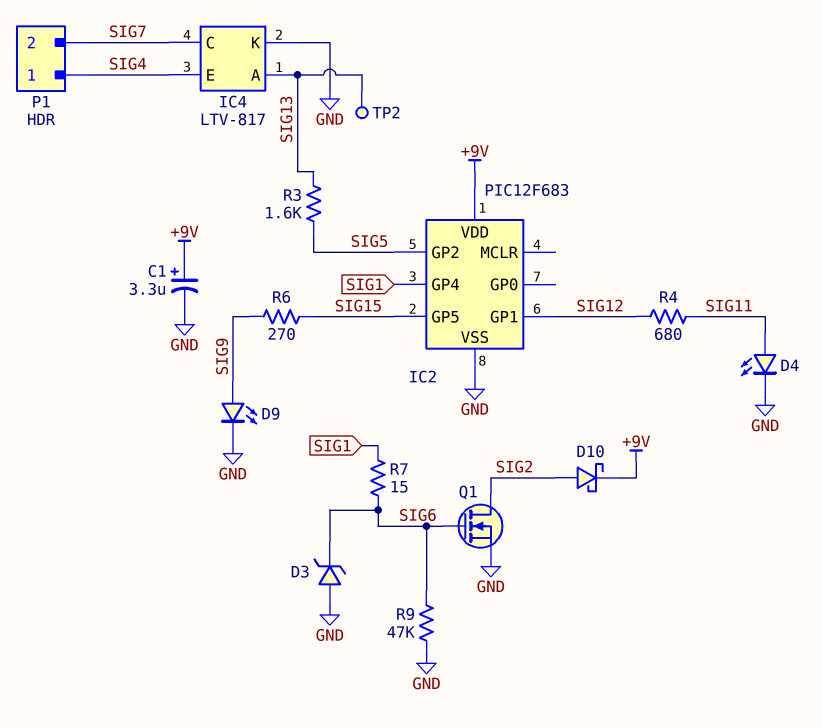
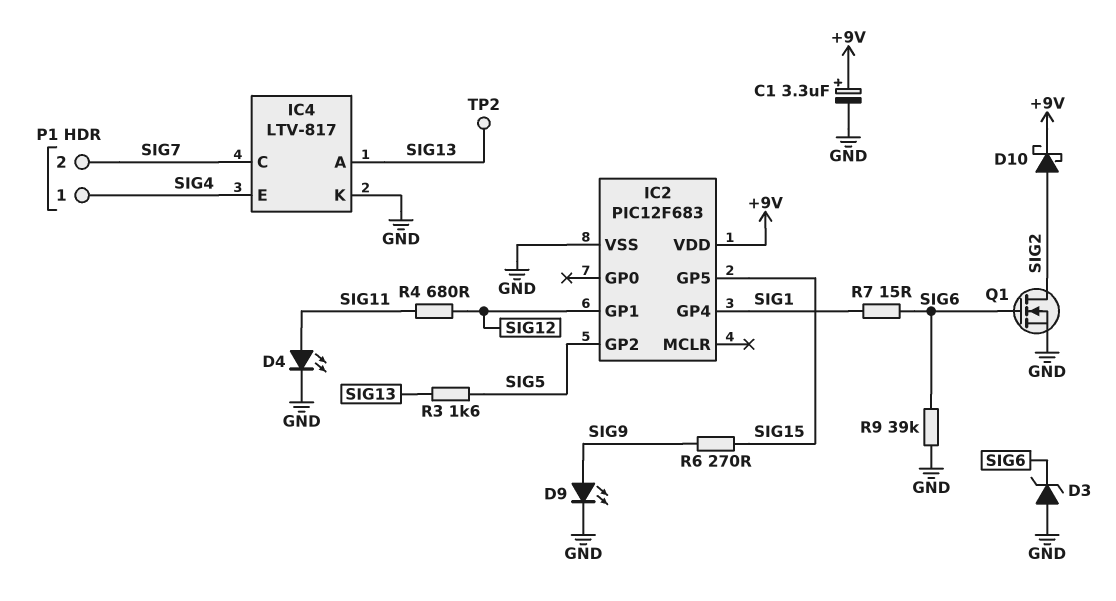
R9: 47k (GND, SIG6) -> 39k (GND, SIG6)

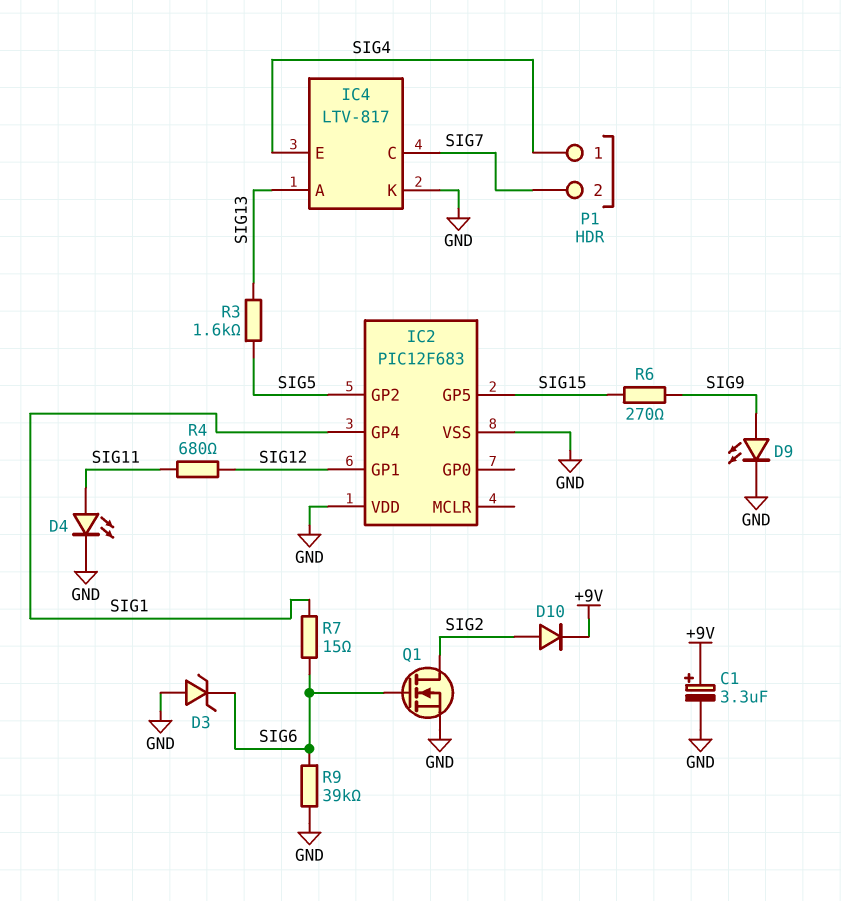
D10: schottky (A SIG2, K +9V) -> diode (A SIG2, K +9V)
IC2 pin VDD: +9V -> GND
TP2: test point (SIG13) -> none

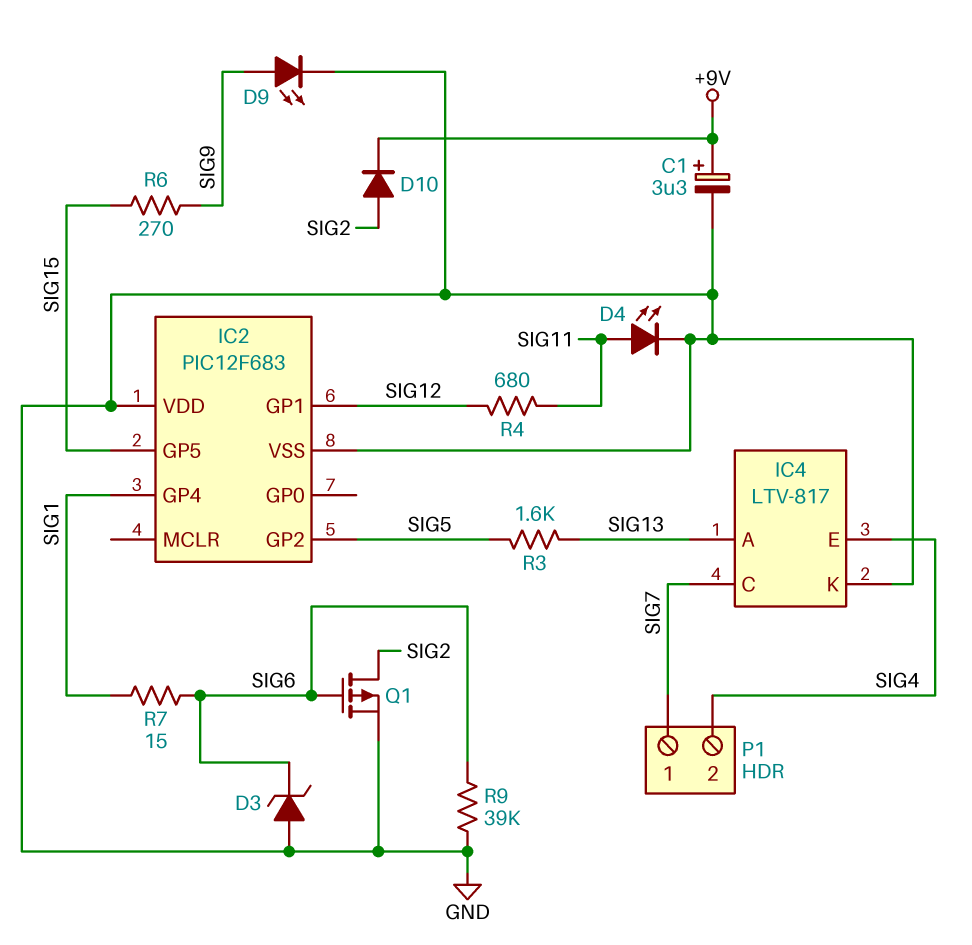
P1 pin 1: SIG4 -> SIG7
P1 pin 2: SIG7 -> SIG4
Q1: NMOS (G SIG6, D SIG2, S GND) -> PMOS (G SIG6, D SIG2, S GND)

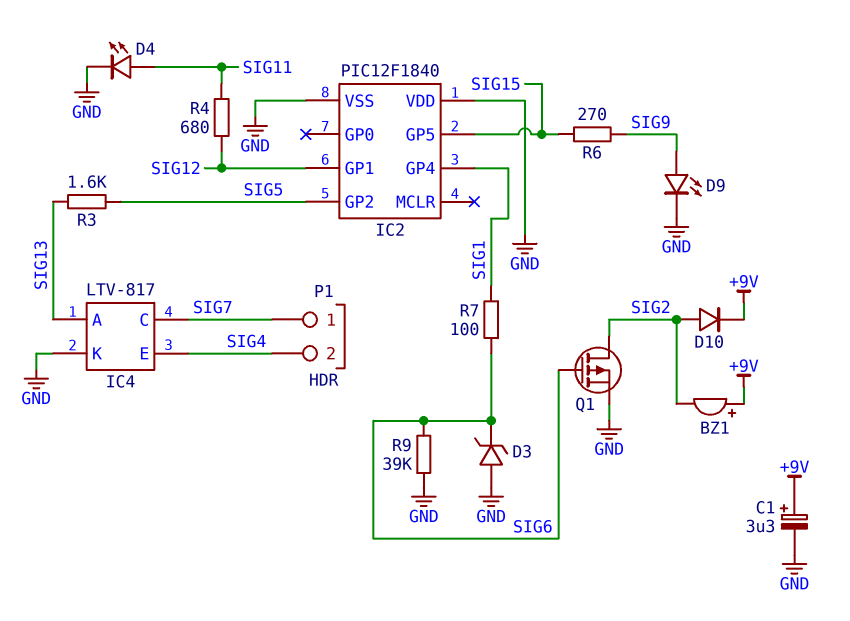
BZ1: none -> buzzer (plus +9V, minus SIG2)
IC2: PIC12F683 -> PIC12F1840
R7: 15 (SIG1, SIG6) -> 100 (SIG1, SIG6)

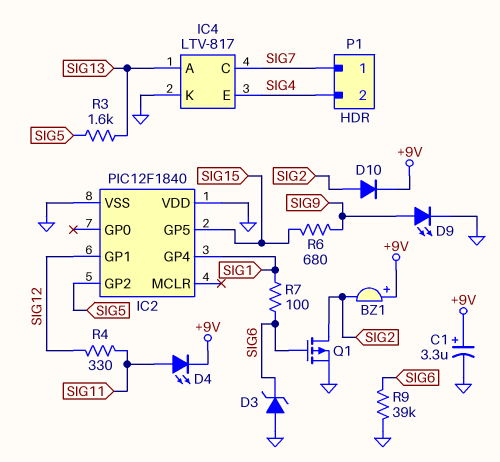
D4: LED (A SIG11, K GND) -> LED (A SIG11, K +9V)
R4: 680 (SIG11, SIG12) -> 330 (SIG11, SIG12)
R6: 270 (SIG9, SIG15) -> 680 (SIG9, SIG15)

